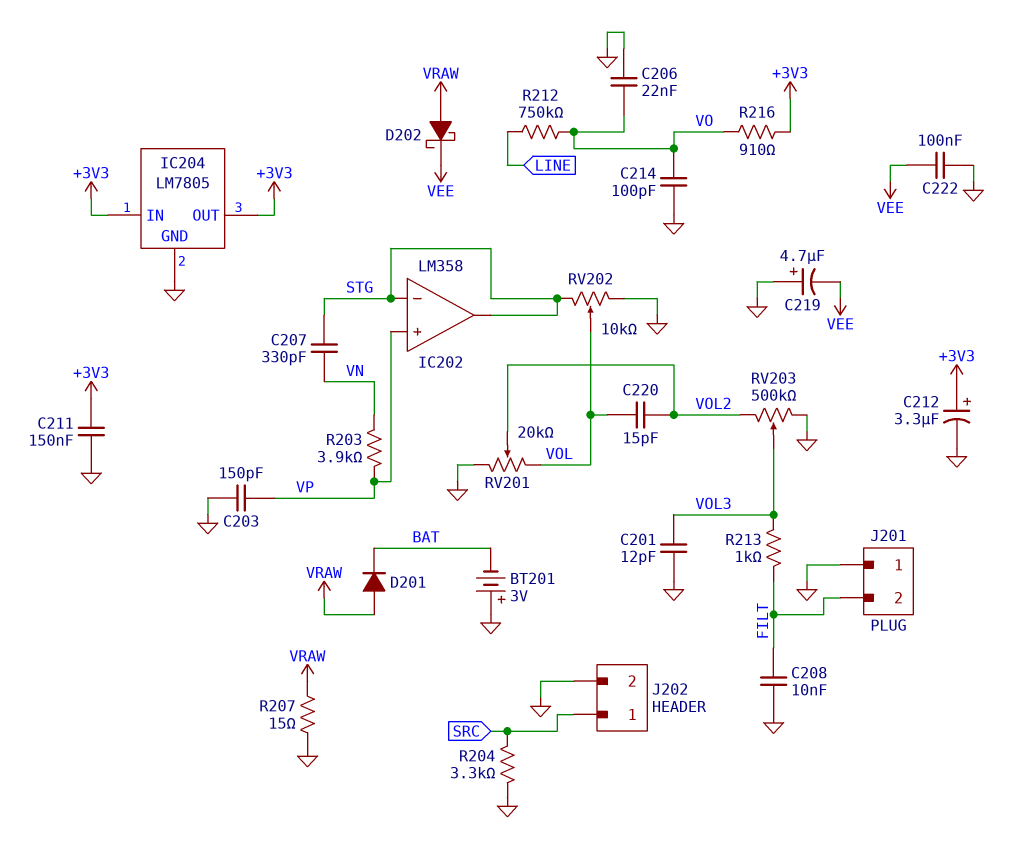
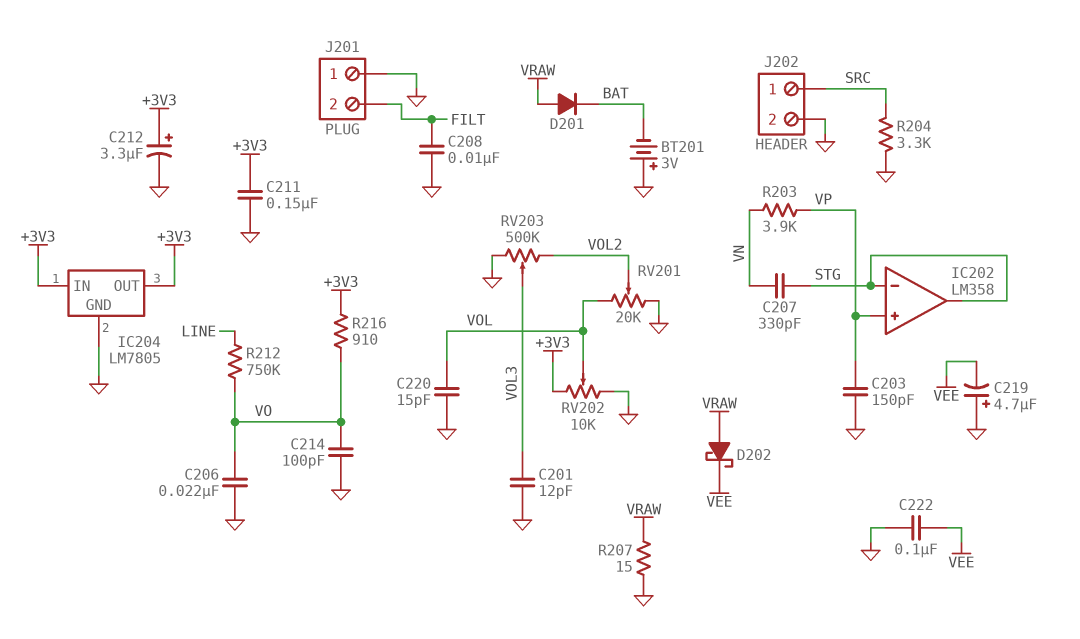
C220: 15pF (VOL, VOL2) -> 15pF (GND, VOL)
R213: 1k (FILT, VOL3) -> none
RV202: 10k (GND, STG, wiper VOL) -> 10k (+3V3, GND, wiper VOL)

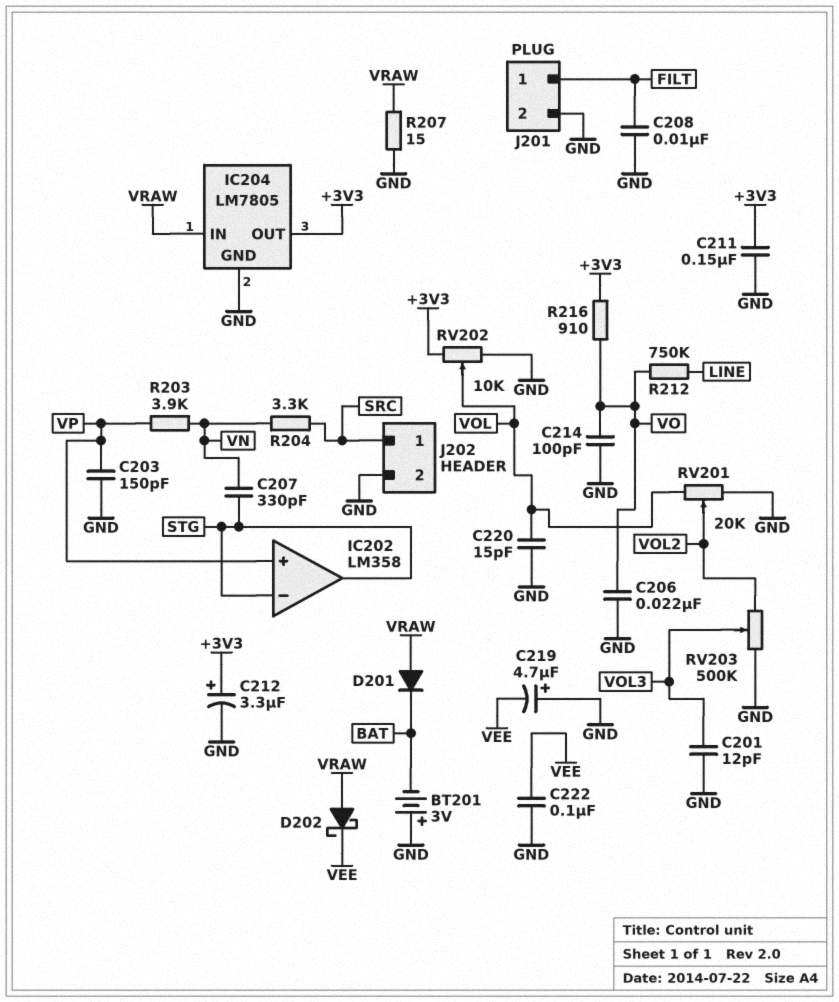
IC204 pin IN: +3V3 -> VRAW
J201 pin 1: GND -> FILT
J201 pin 2: FILT -> GND
R204: 3.3k (GND, SRC) -> 3.3k (SRC, VN)

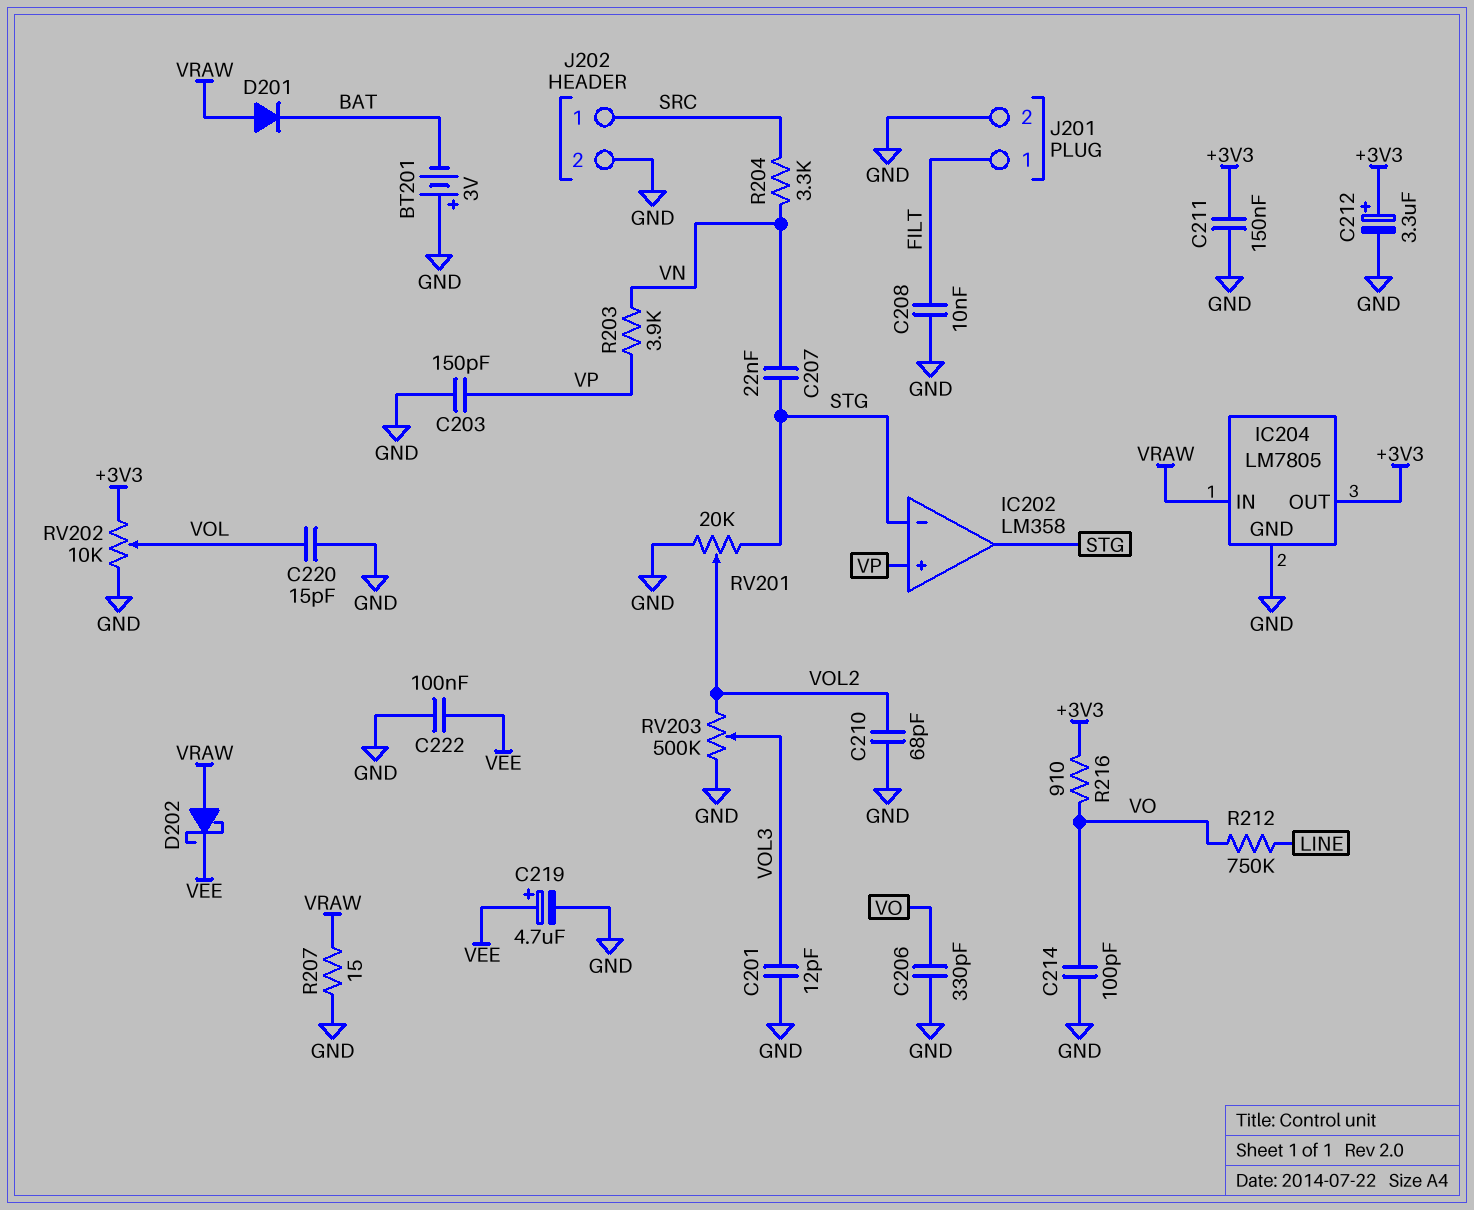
C206: 22nF (GND, VO) -> 330pF (GND, VO)
C207: 330pF (STG, VN) -> 22nF (STG, VN)
C210: none -> 68pF (GND, VOL2)
C219: 4.7uF (plus GND, minus VEE) -> 4.7uF (plus VEE, minus GND)
RV201: 20k (GND, VOL, wiper VOL2) -> 20k (GND, STG, wiper VOL2)

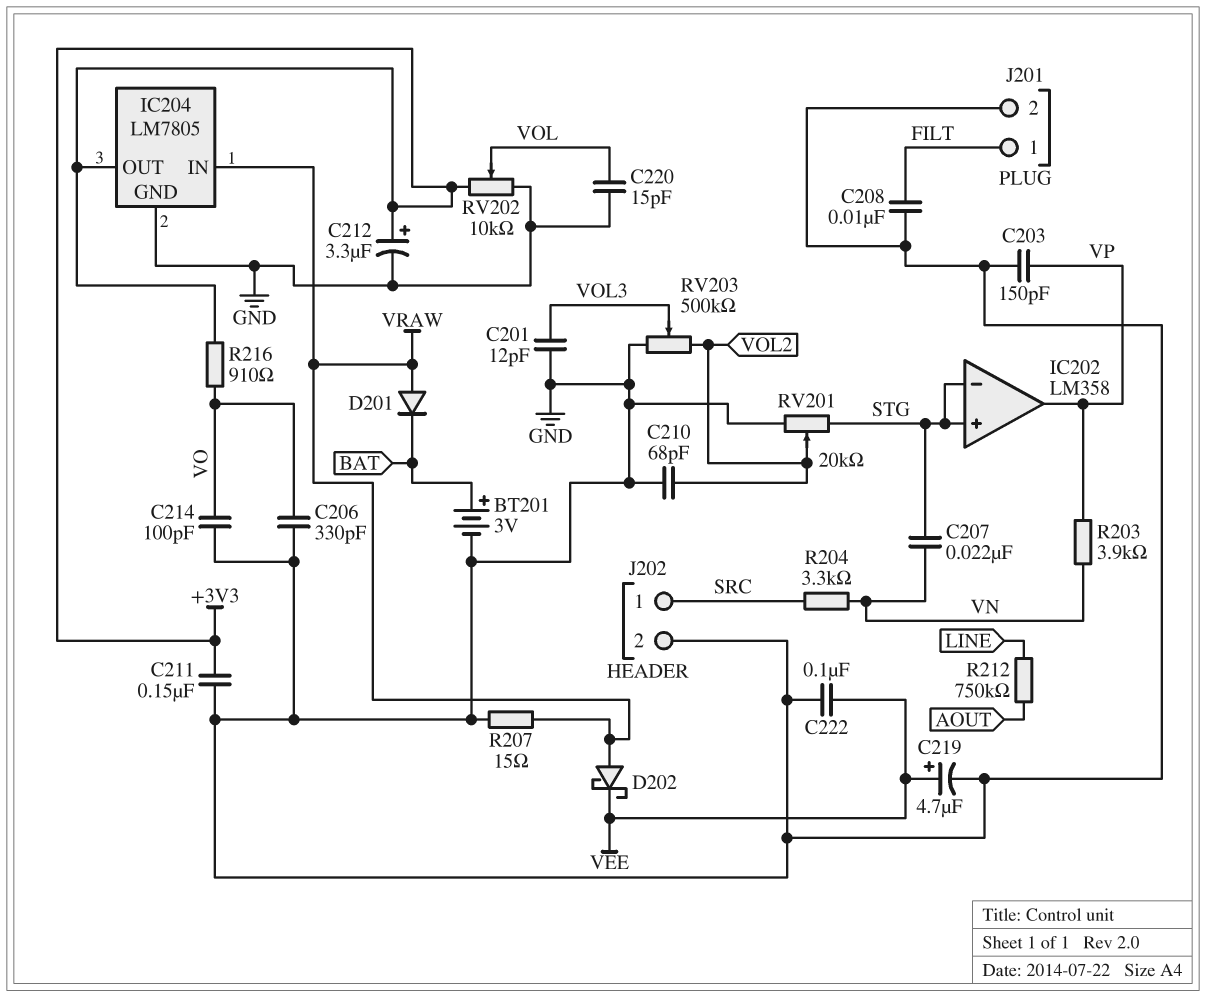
BT201: 3V (plus GND, minus BAT) -> 3V (plus BAT, minus GND)
IC202 pin in+: VP -> STG
IC202 pin out: STG -> VP
R212: 750k (LINE, VO) -> 750k (AOUT, LINE)

